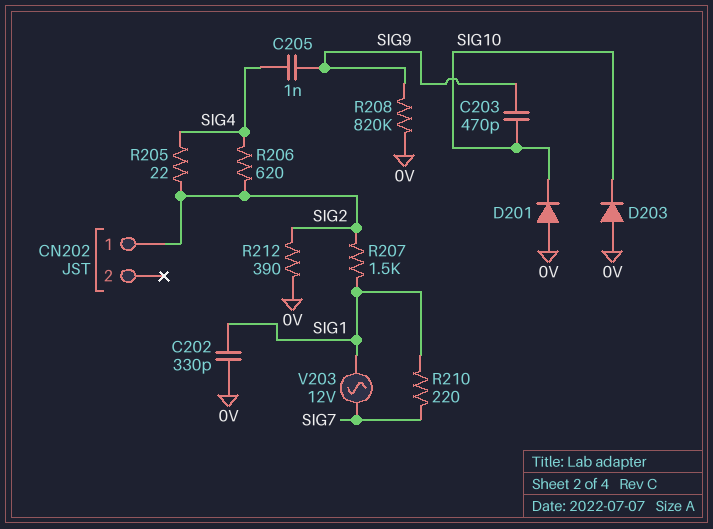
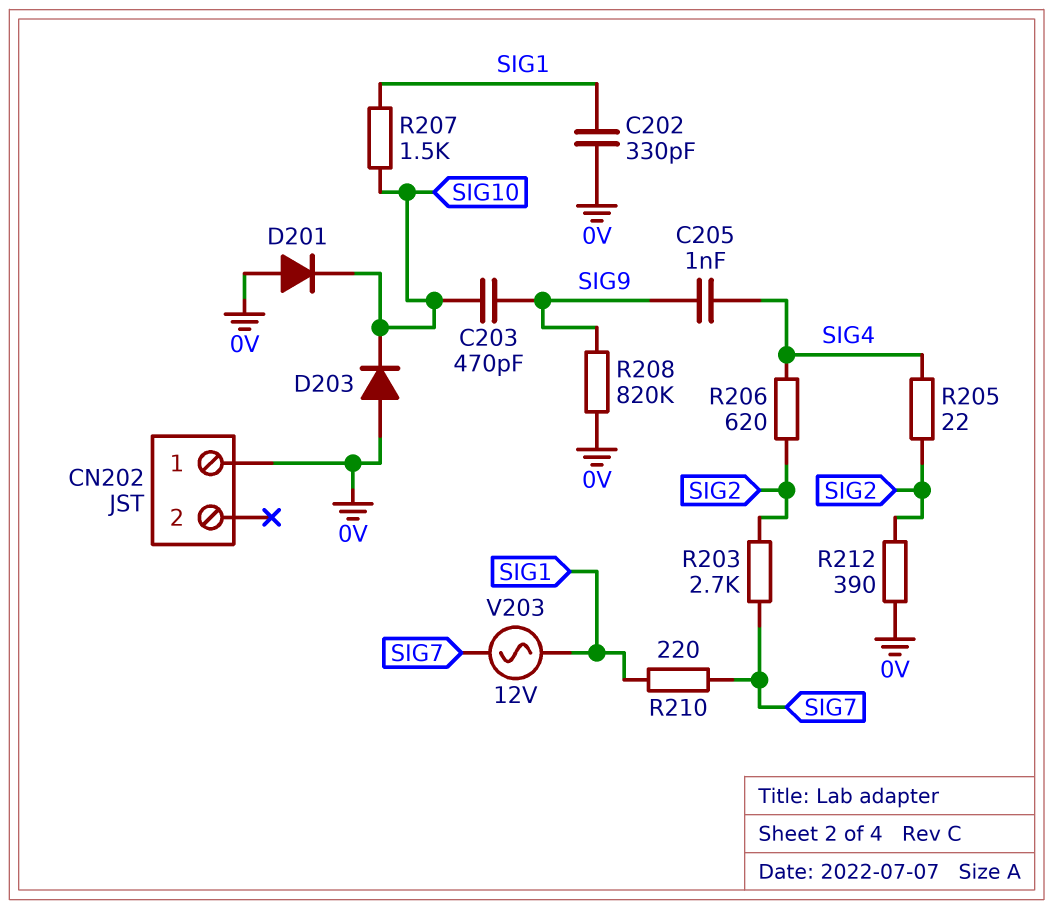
CN202 pin 1: SIG2 -> 0V
R203: none -> 2.7k (SIG2, SIG7)
R207: 1.5k (SIG1, SIG2) -> 1.5k (SIG1, SIG10)

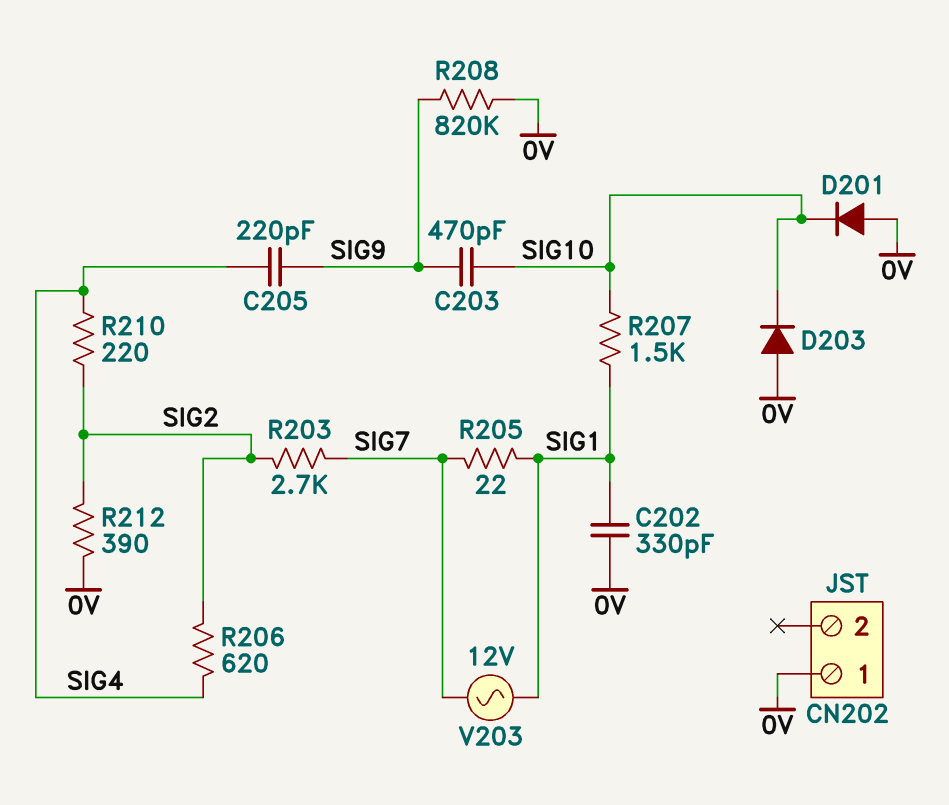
C205: 1nF (SIG4, SIG9) -> 220pF (SIG4, SIG9)
R205: 22 (SIG2, SIG4) -> 22 (SIG1, SIG7)
R210: 220 (SIG1, SIG7) -> 220 (SIG2, SIG4)

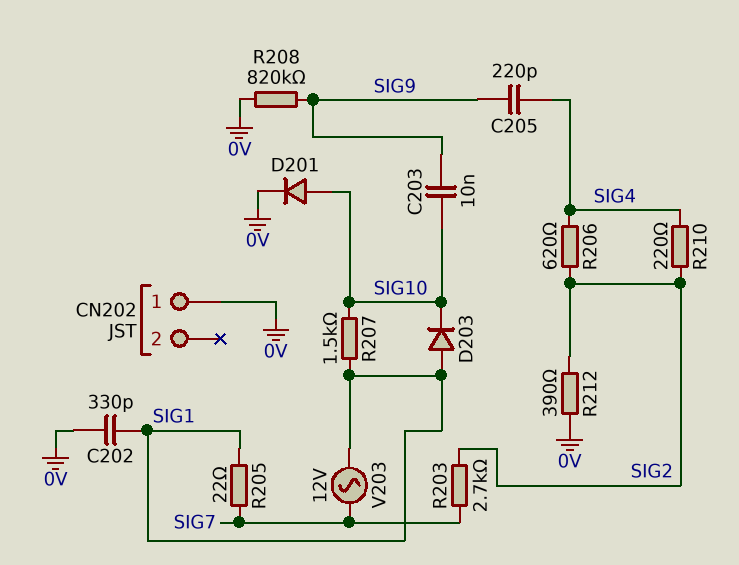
C203: 470pF (SIG9, SIG10) -> 10nF (SIG9, SIG10)
D201: diode (A 0V, K SIG10) -> diode (A SIG10, K 0V)
D203: diode (A 0V, K SIG10) -> diode (A SIG1, K SIG10)

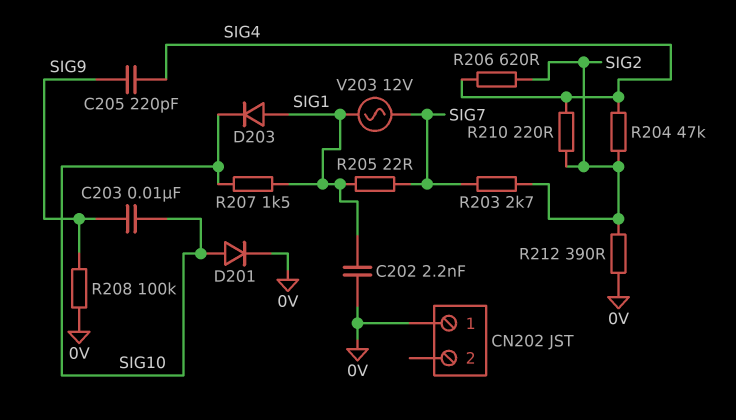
C202: 330pF (0V, SIG1) -> 2.2nF (0V, SIG1)
R204: none -> 47k (SIG2, SIG4)
R208: 820k (0V, SIG9) -> 100k (0V, SIG9)

